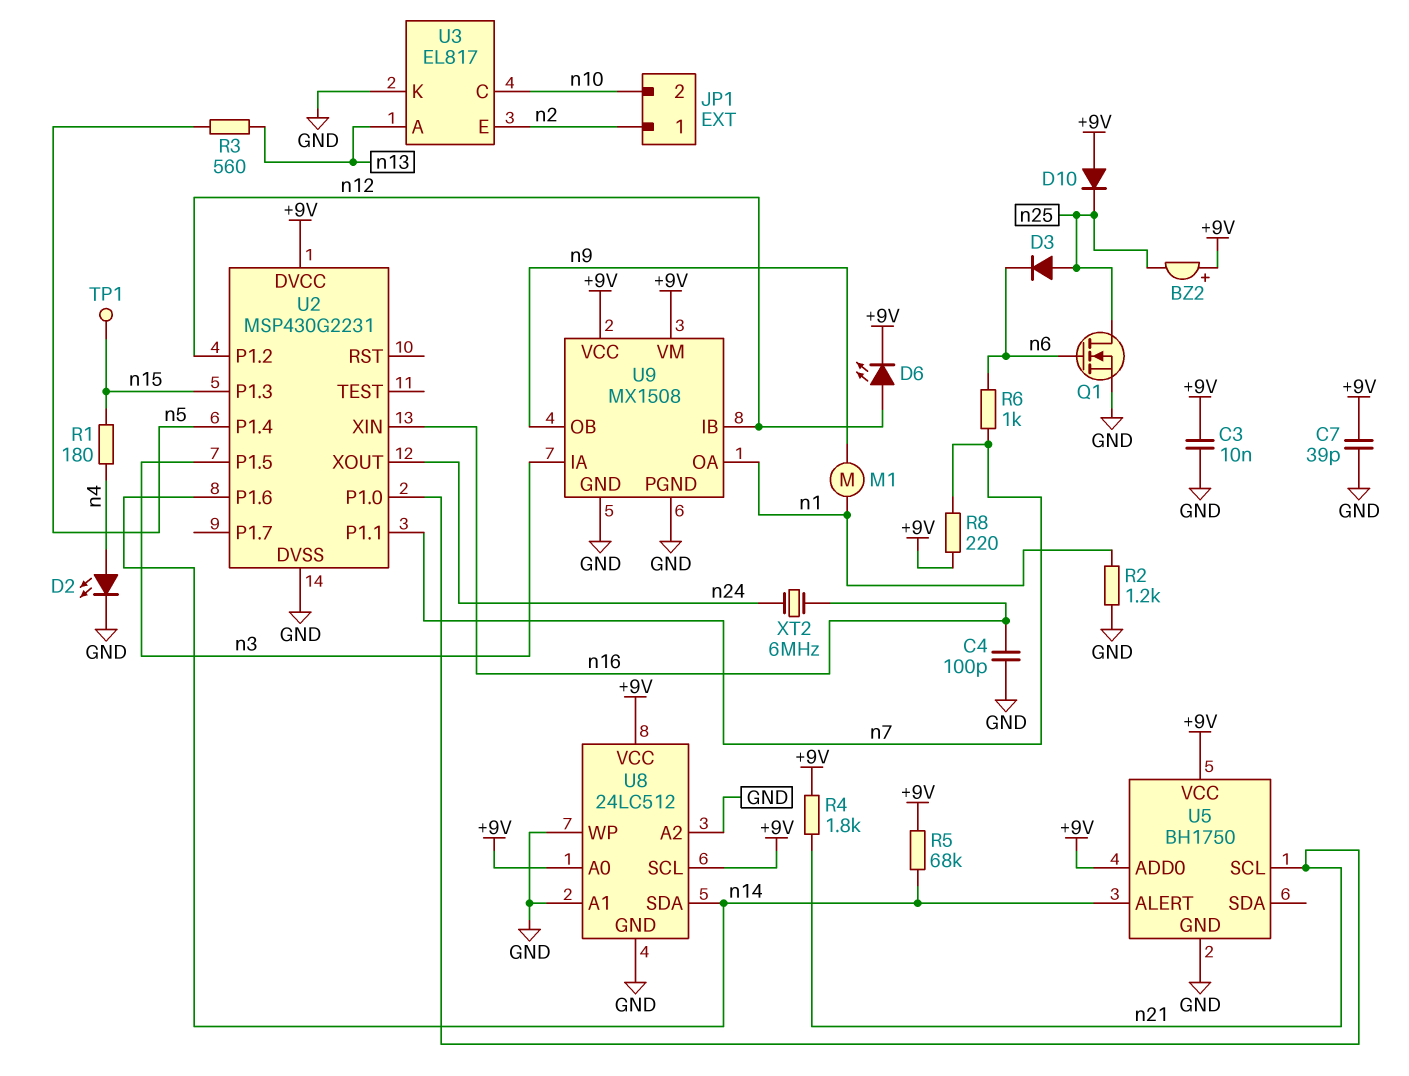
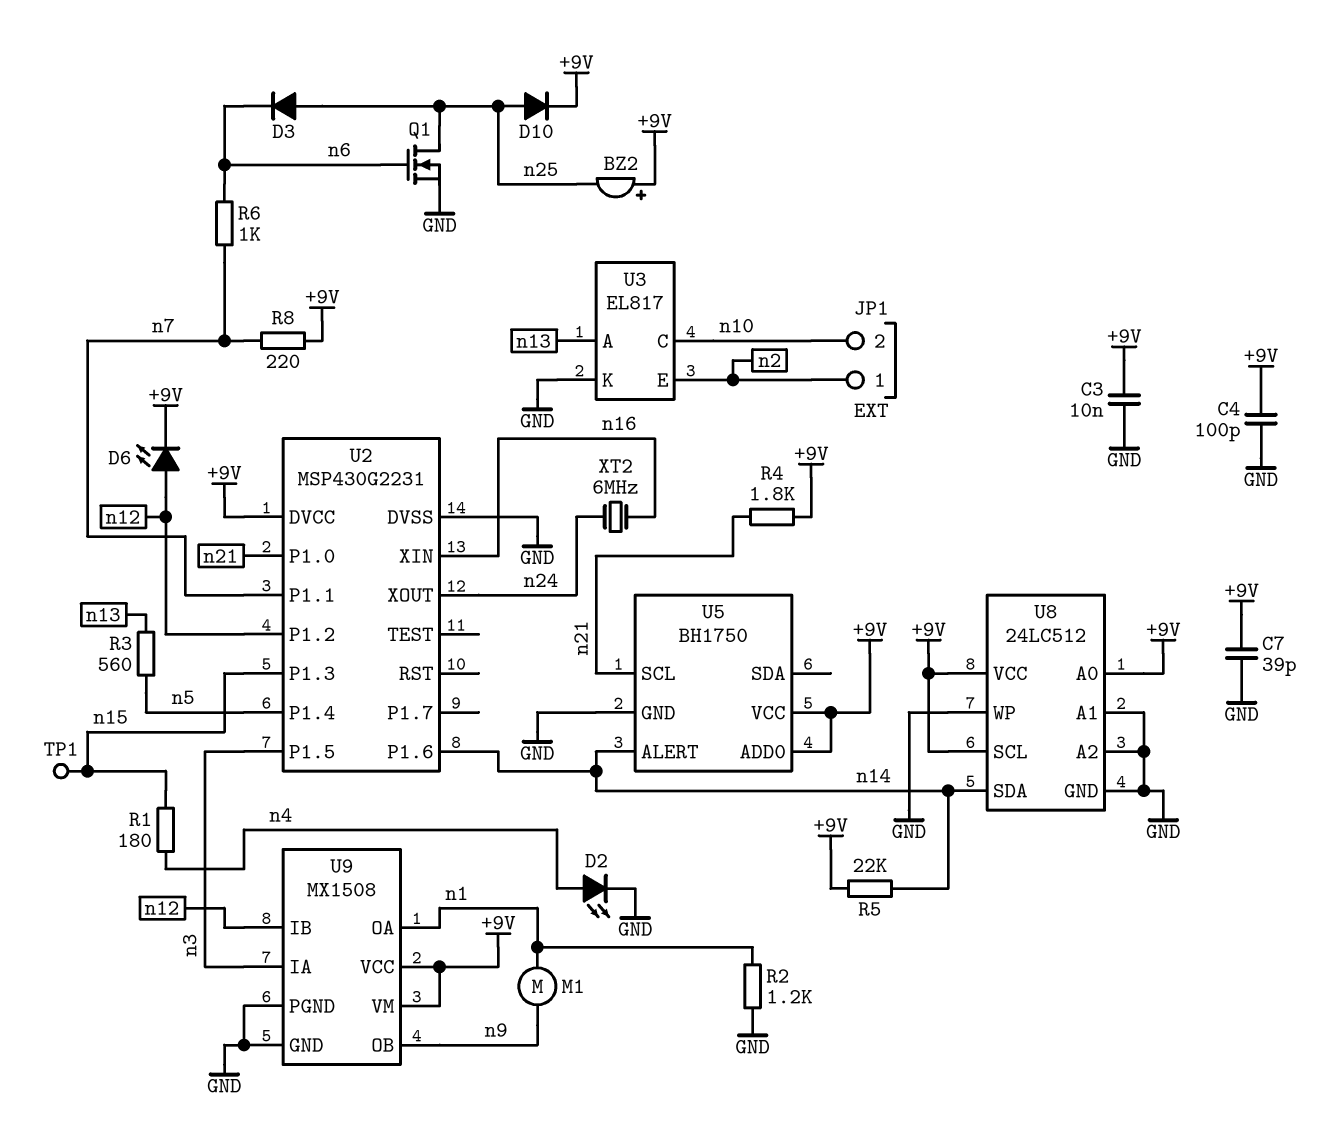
C4: 100pF (GND, n16) -> 100pF (+9V, GND)
D10: diode (A +9V, K n25) -> diode (A n25, K +9V)
R5: 68k (+9V, n14) -> 22k (+9V, n14)

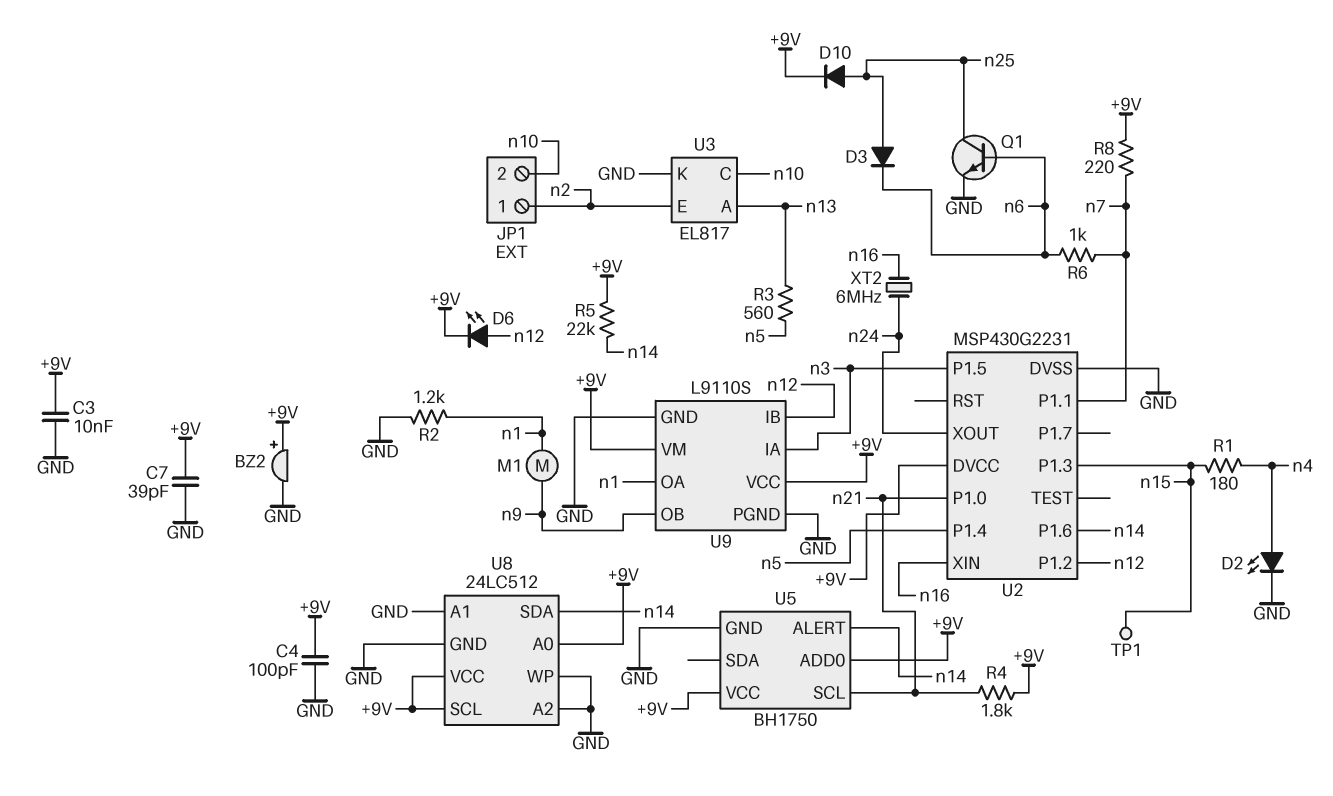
BZ2: buzzer (plus +9V, minus n25) -> buzzer (plus +9V, minus GND)
Q1: NMOS (G n6, D n25, S GND) -> NPN (B n6, C n25, E GND)
U9: MX1508 -> L9110S

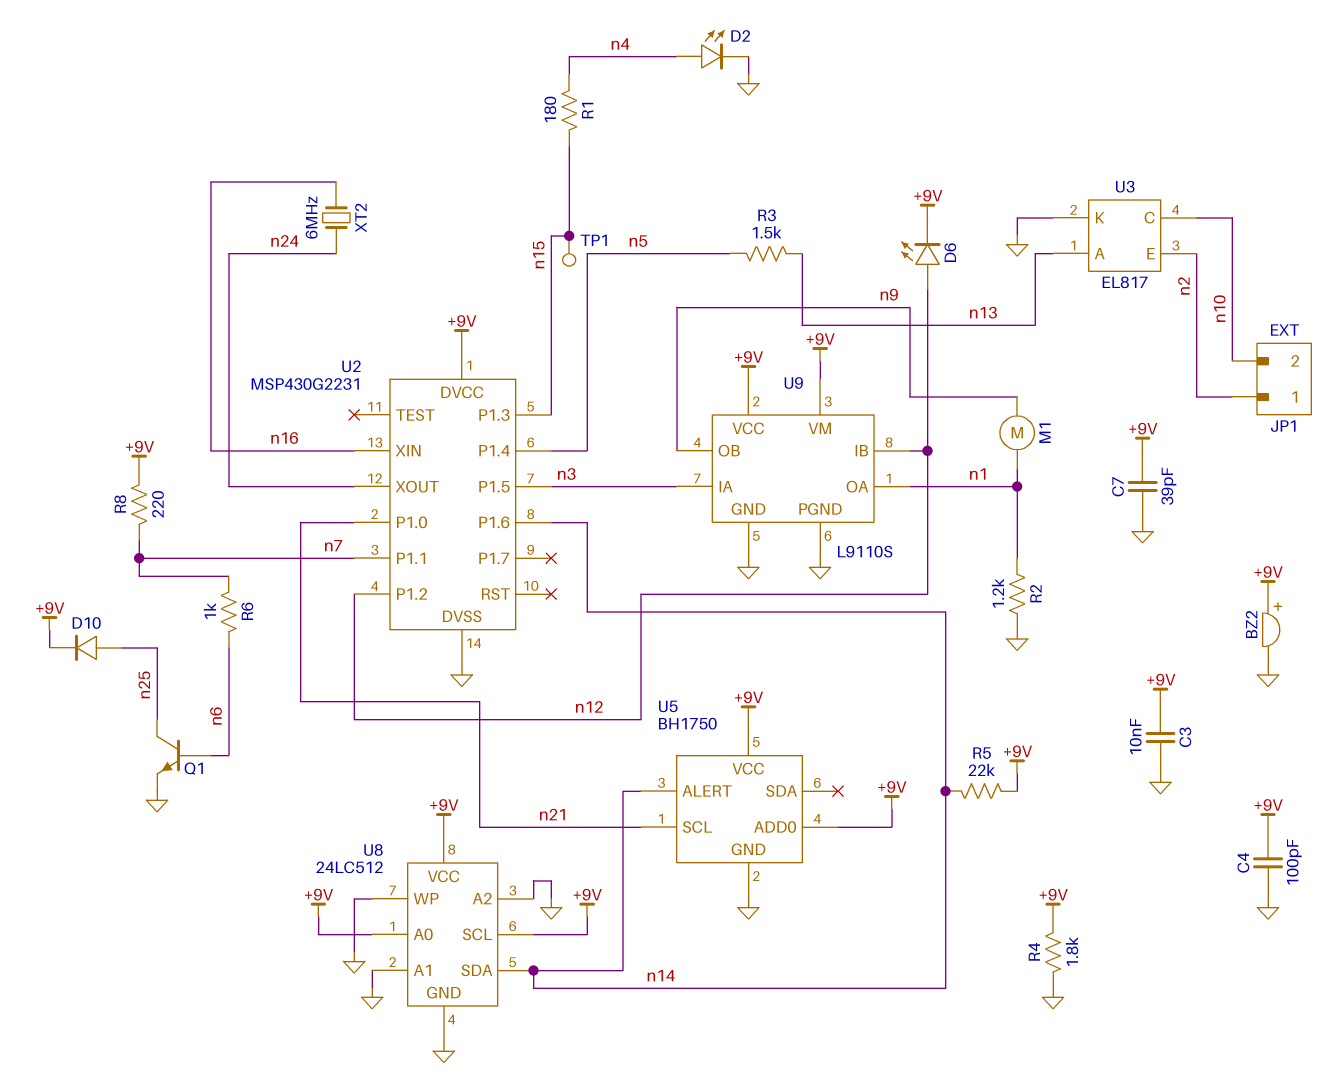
D3: diode (A n25, K n6) -> none
R3: 560 (n5, n13) -> 1.5k (n5, n13)
R4: 1.8k (+9V, n21) -> 1.8k (+9V, GND)

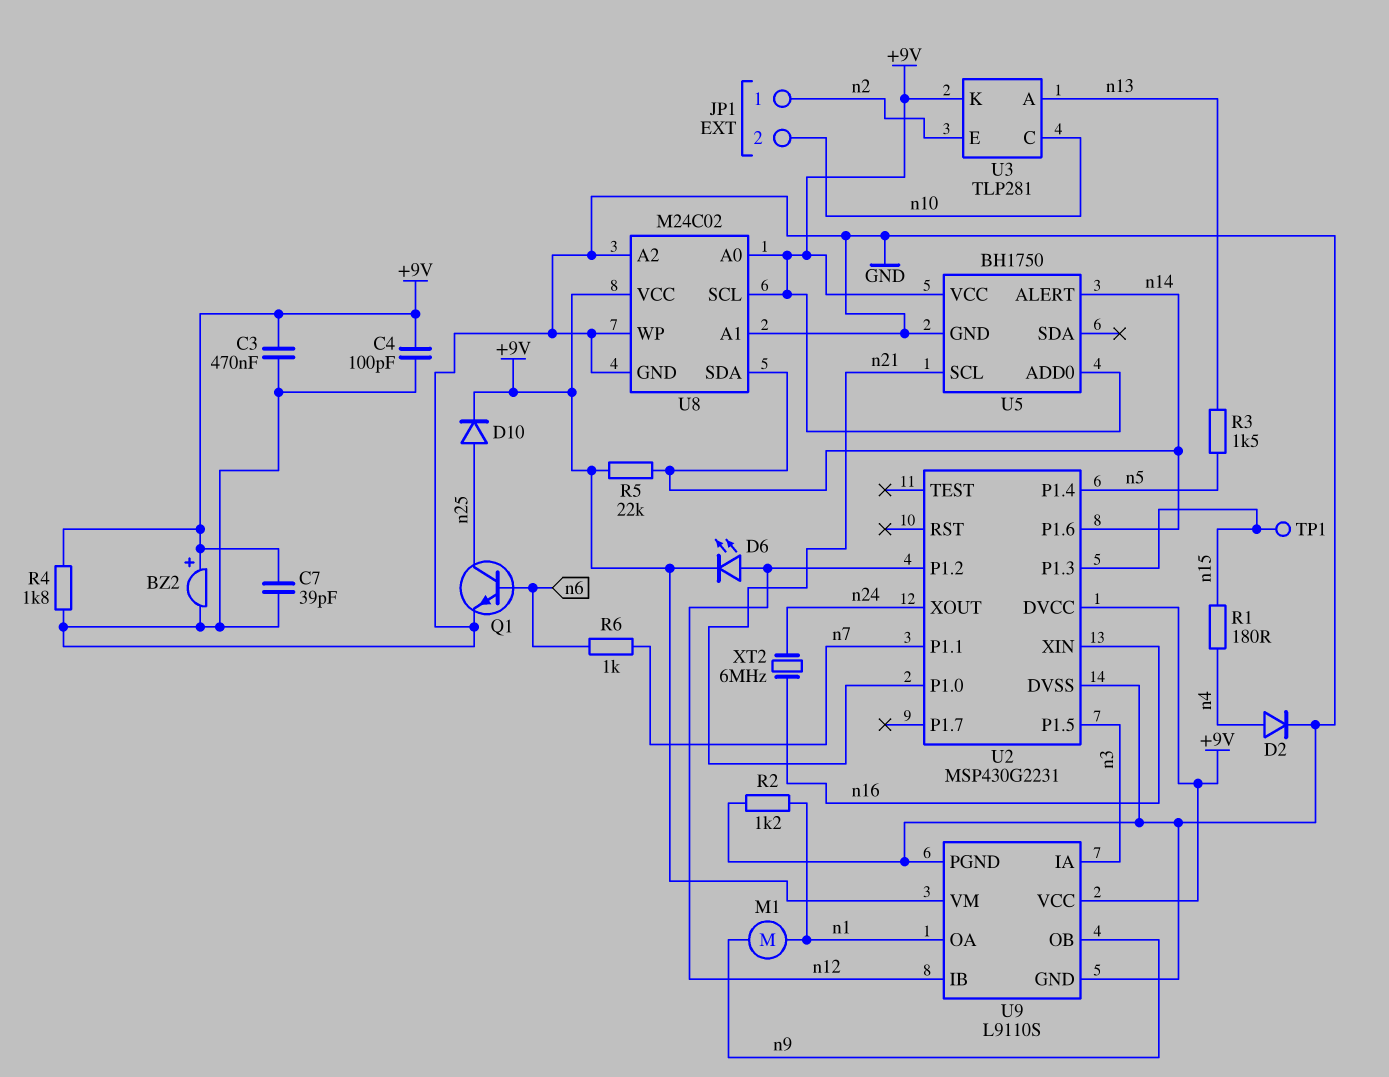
C3: 10nF (+9V, GND) -> 470nF (+9V, GND)
D2: LED (A n4, K GND) -> diode (A n4, K GND)
R8: 220 (+9V, n7) -> none
U3: EL817 -> TLP281
U3 pin K: GND -> +9V
U8: 24LC512 -> M24C02

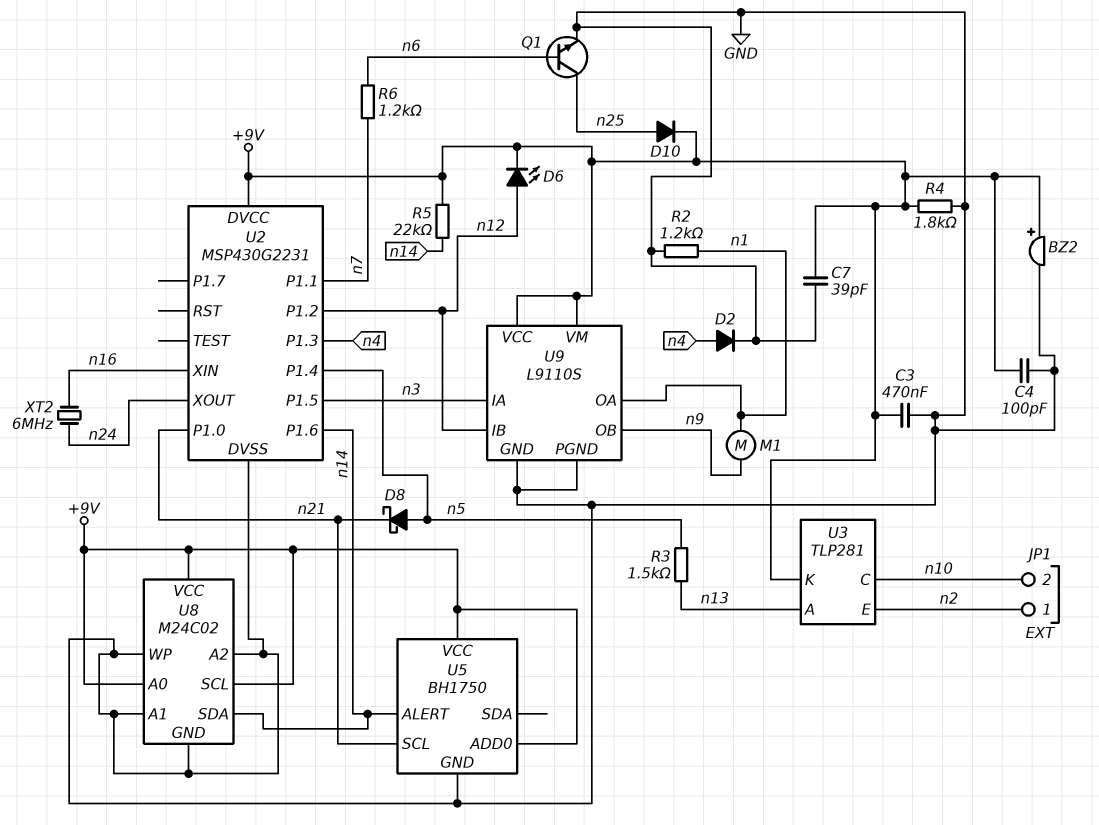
D8: none -> schottky (A n5, K n21)
R1: 180 (n4, n15) -> none
R6: 1k (n6, n7) -> 1.2k (n6, n7)
TP1: test point (n15) -> none
U2 pin P1.3: n15 -> n4

